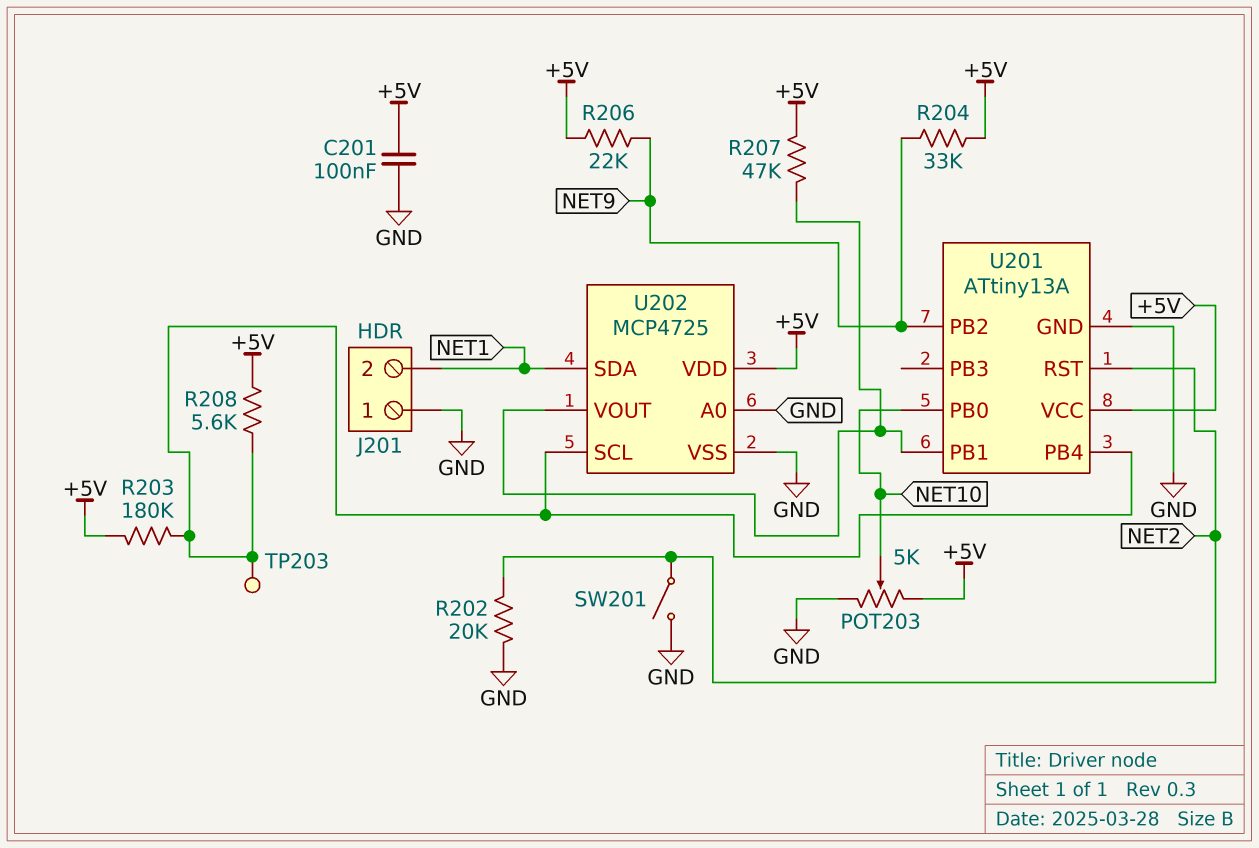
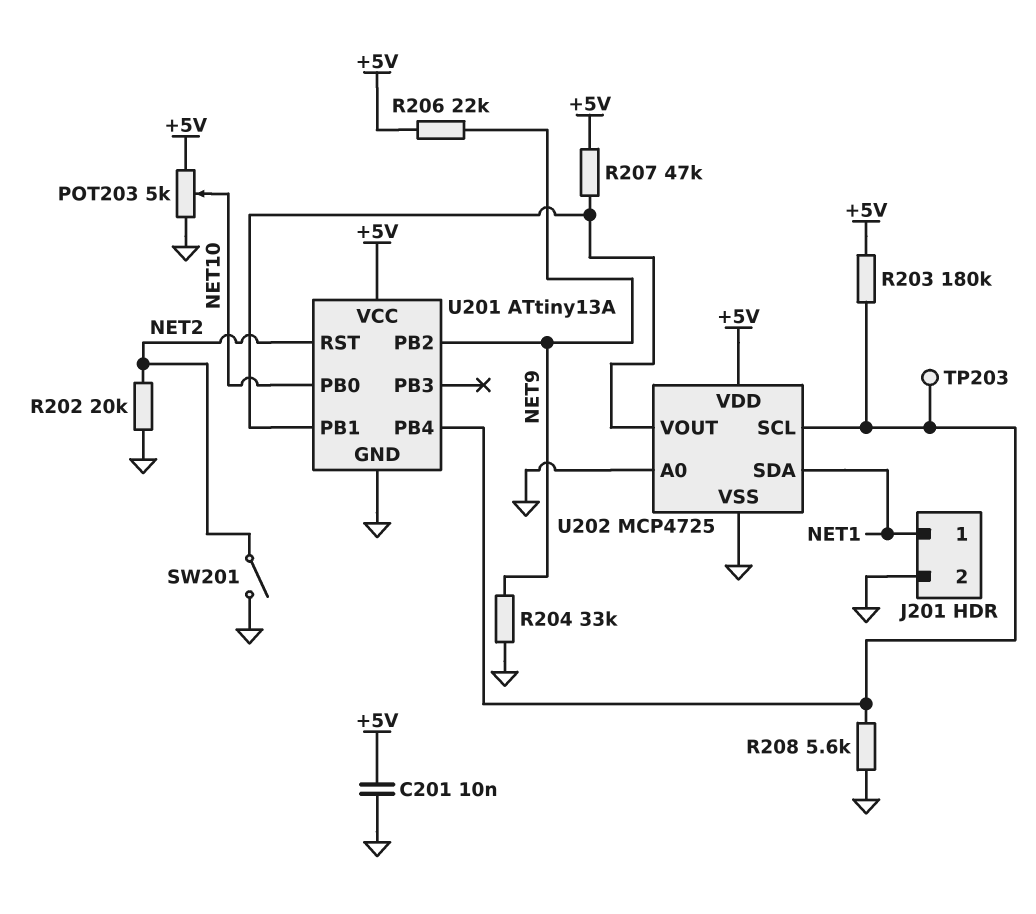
C201: 100nF (+5V, GND) -> 10nF (+5V, GND)
J201 pin 1: GND -> NET1
J201 pin 2: NET1 -> GND
R204: 33k (+5V, NET9) -> 33k (GND, NET9)
R208: 5.6k (+5V, U201/PB4) -> 5.6k (GND, U201/PB4)

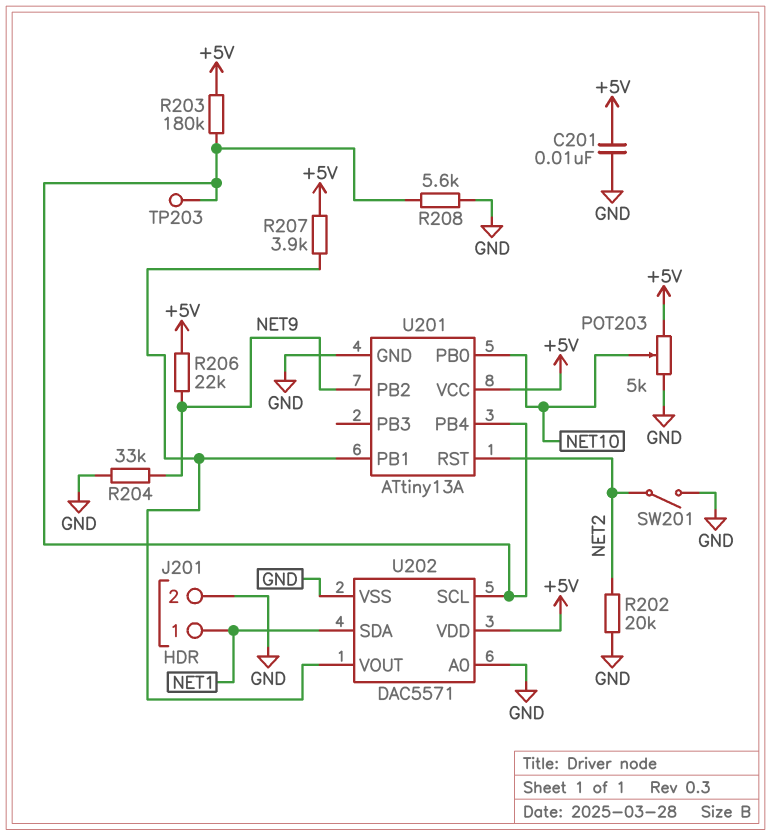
R207: 47k (+5V, U201/PB1) -> 3.9k (+5V, U201/PB1)
U202: MCP4725 -> DAC5571

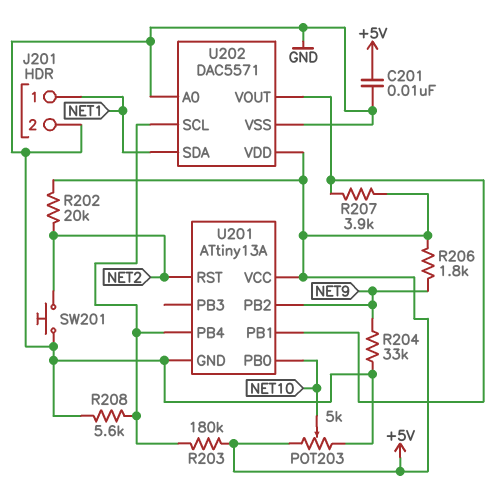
R202: 20k (GND, NET2) -> 20k (+5V, NET2)
R206: 22k (+5V, NET9) -> 1.8k (+5V, NET9)
SW201: switch (GND, NET2) -> button (GND, NET2)
TP203: test point (U201/PB4) -> none

